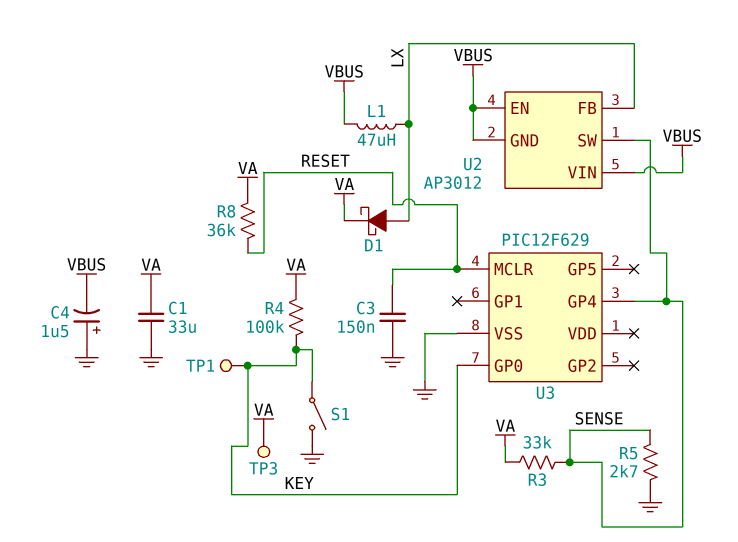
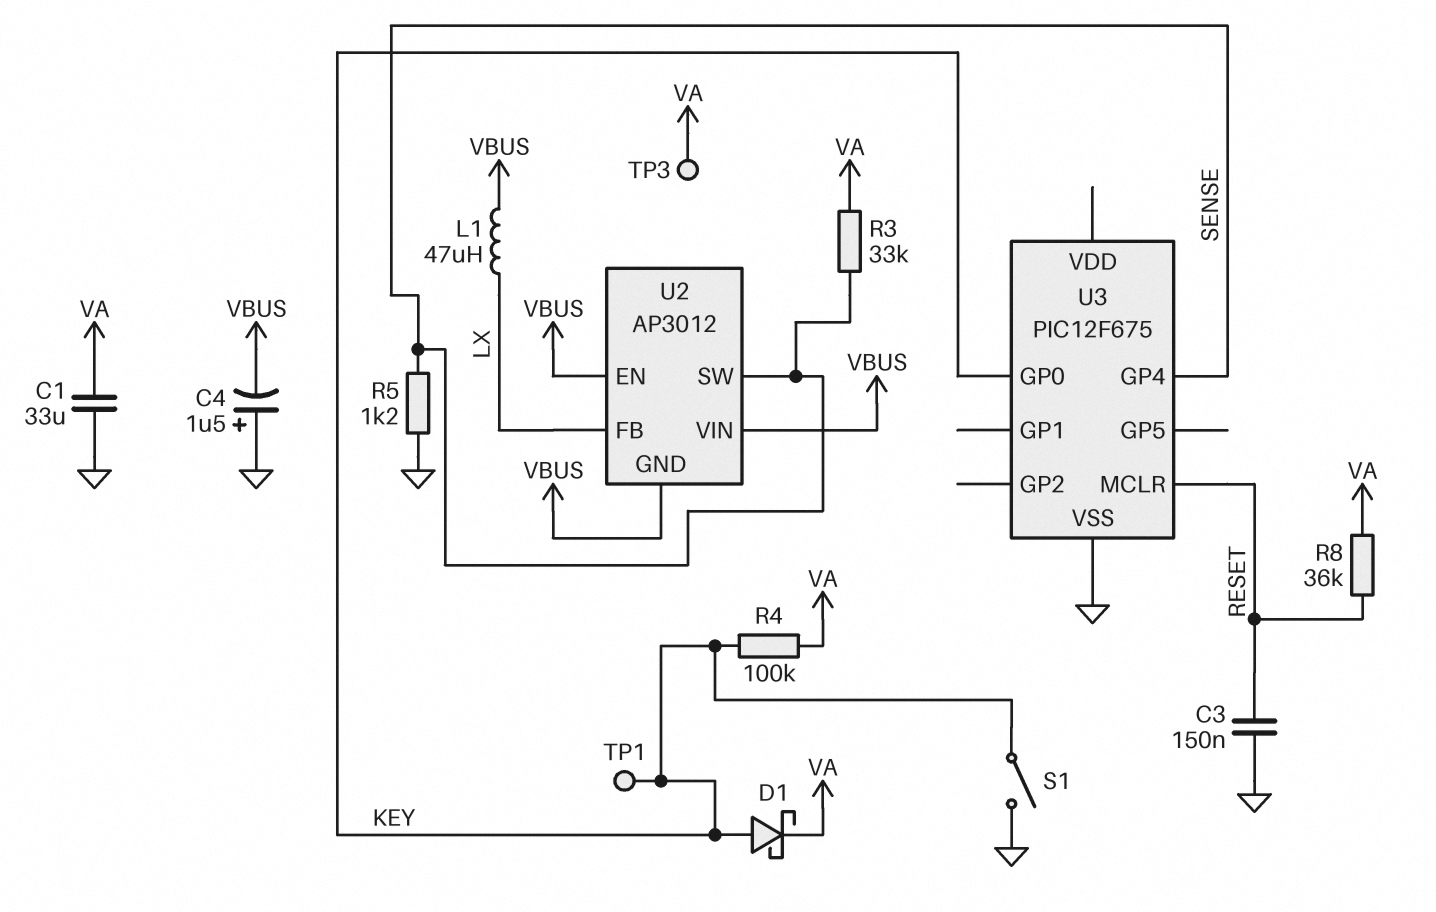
D1: schottky (A LX, K VA) -> schottky (A KEY, K VA)
R5: 2.7k (GND, SENSE) -> 1.2k (GND, SENSE)
U3: PIC12F629 -> PIC12F675

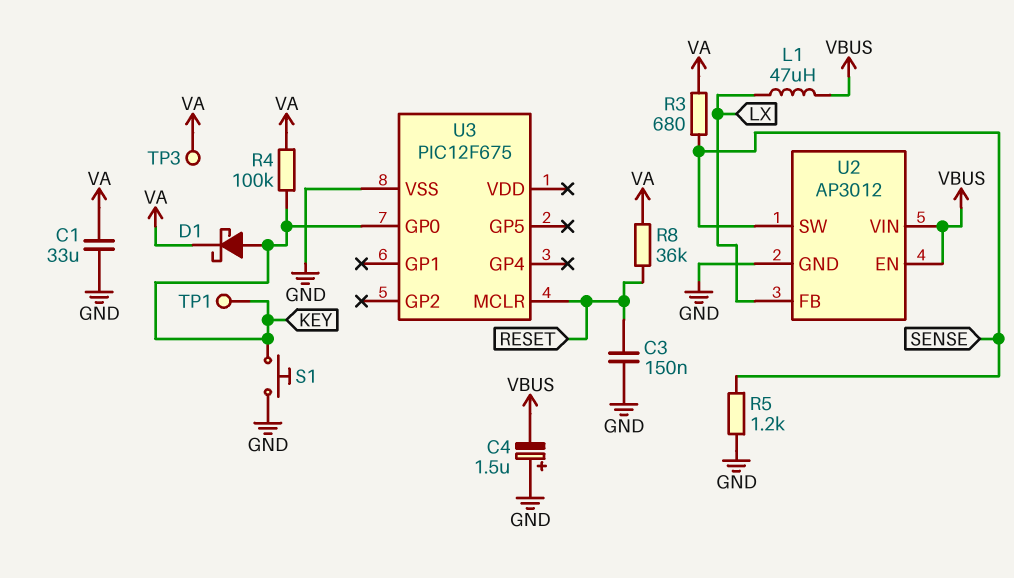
R3: 33k (SENSE, VA) -> 680 (SENSE, VA)
S1: switch (GND, KEY) -> button (GND, KEY)
U2 pin GND: VBUS -> GND
U3 pin GP4: SENSE -> none

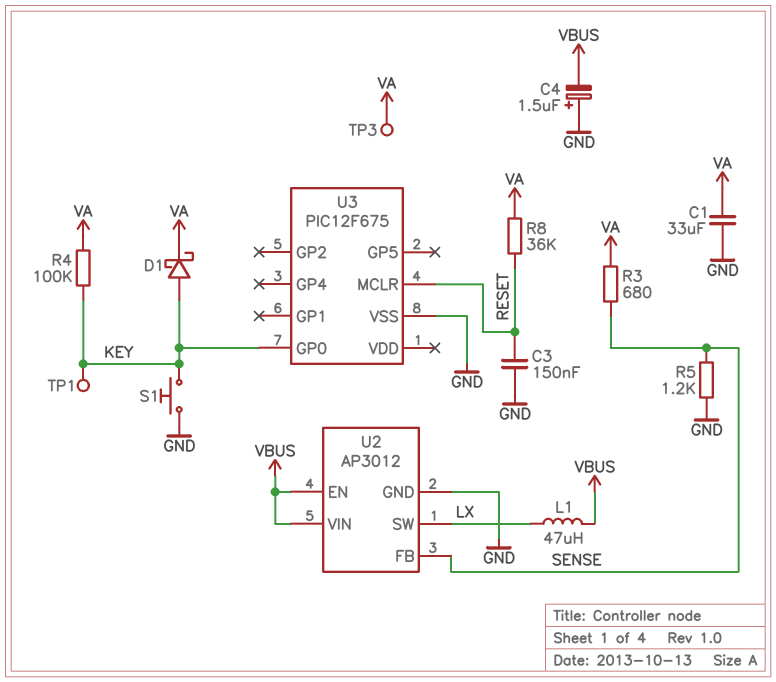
U2 pin FB: LX -> SENSE
U2 pin SW: SENSE -> LX

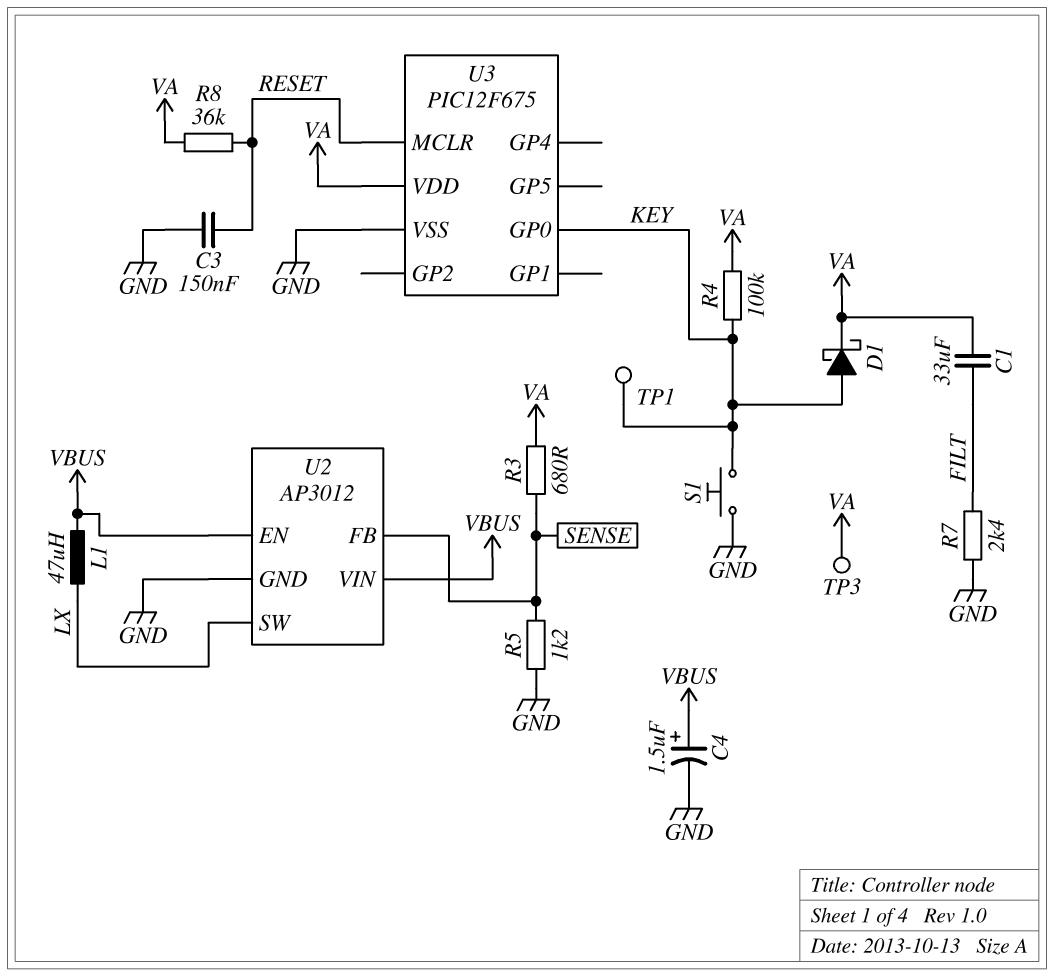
C1: 33uF (GND, VA) -> 33uF (FILT, VA)
C4: 1.5uF (plus GND, minus VBUS) -> 1.5uF (plus VBUS, minus GND)
R7: none -> 2.4k (FILT, GND)
U3 pin VDD: none -> VA

